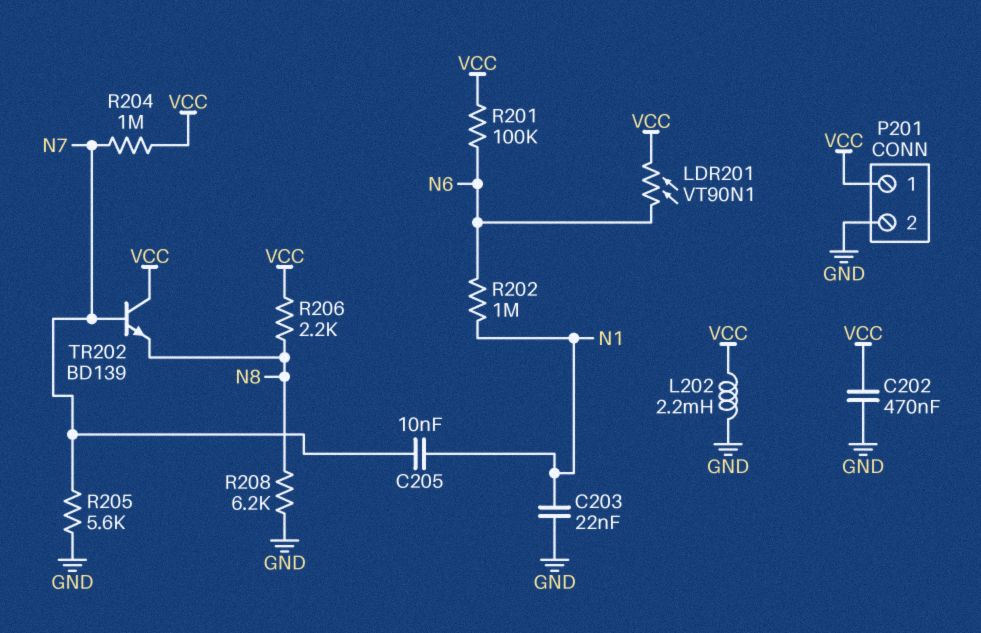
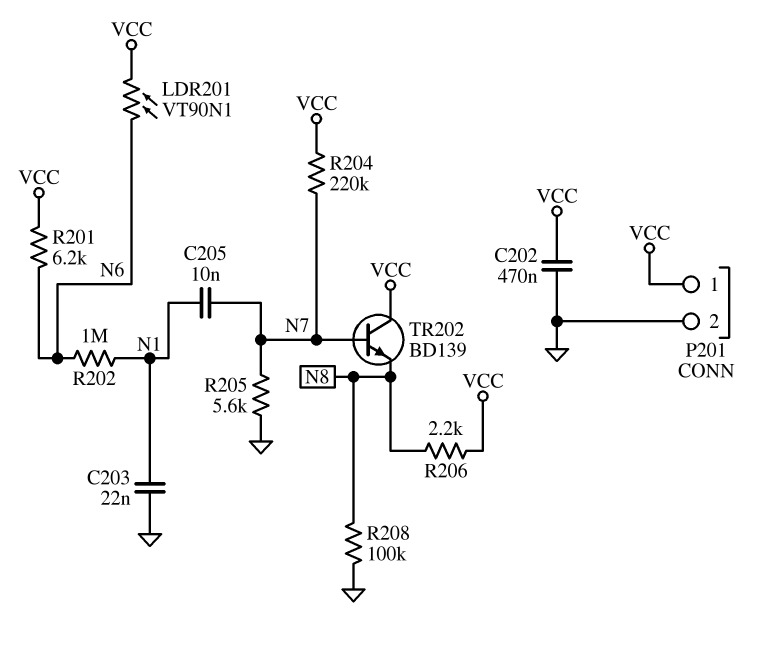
L202: 2.2mH (GND, VCC) -> none
R201: 100k (N6, VCC) -> 6.2k (N6, VCC)
R204: 1M (N7, VCC) -> 220k (N7, VCC)
R208: 6.2k (GND, N8) -> 100k (GND, N8)

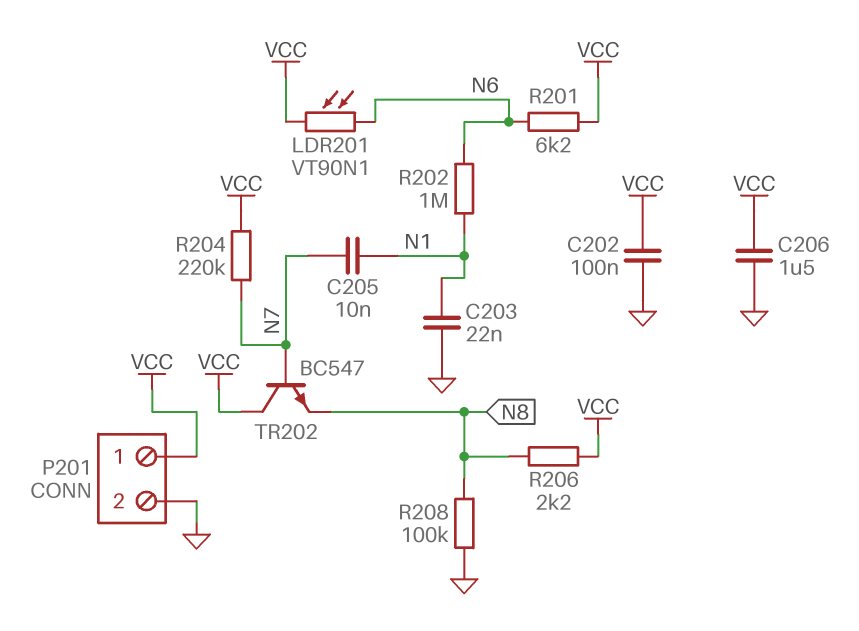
C202: 470nF (GND, VCC) -> 100nF (GND, VCC)
C206: none -> 1.5uF (GND, VCC)
R205: 5.6k (GND, N7) -> none
TR202: NPN BD139 (B N7, C VCC, E N8) -> NPN BC547 (B N7, C VCC, E N8)

